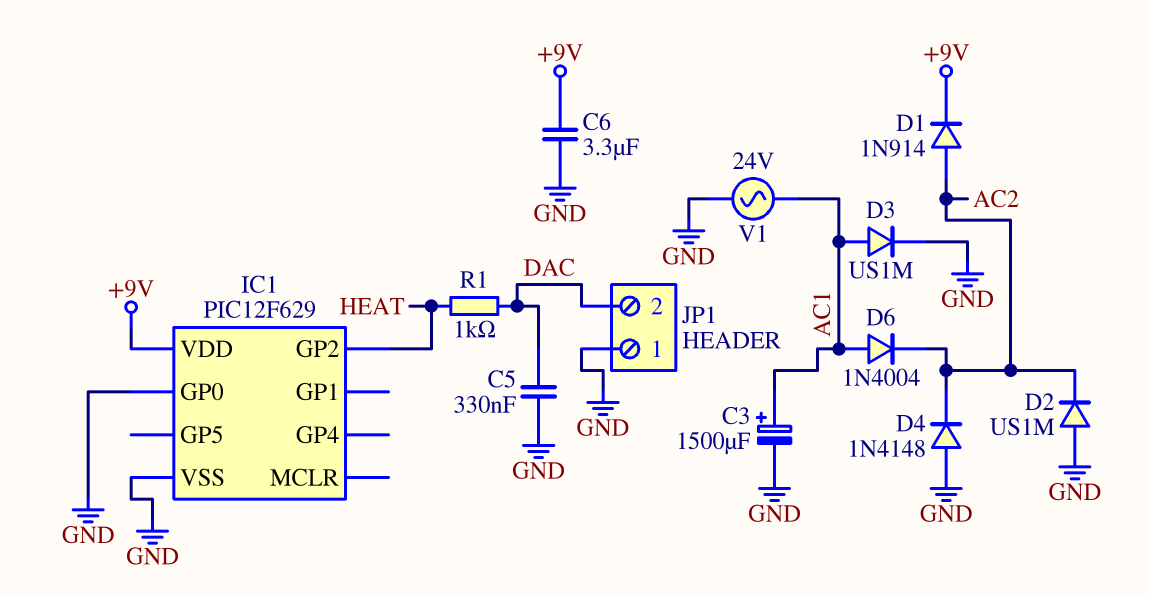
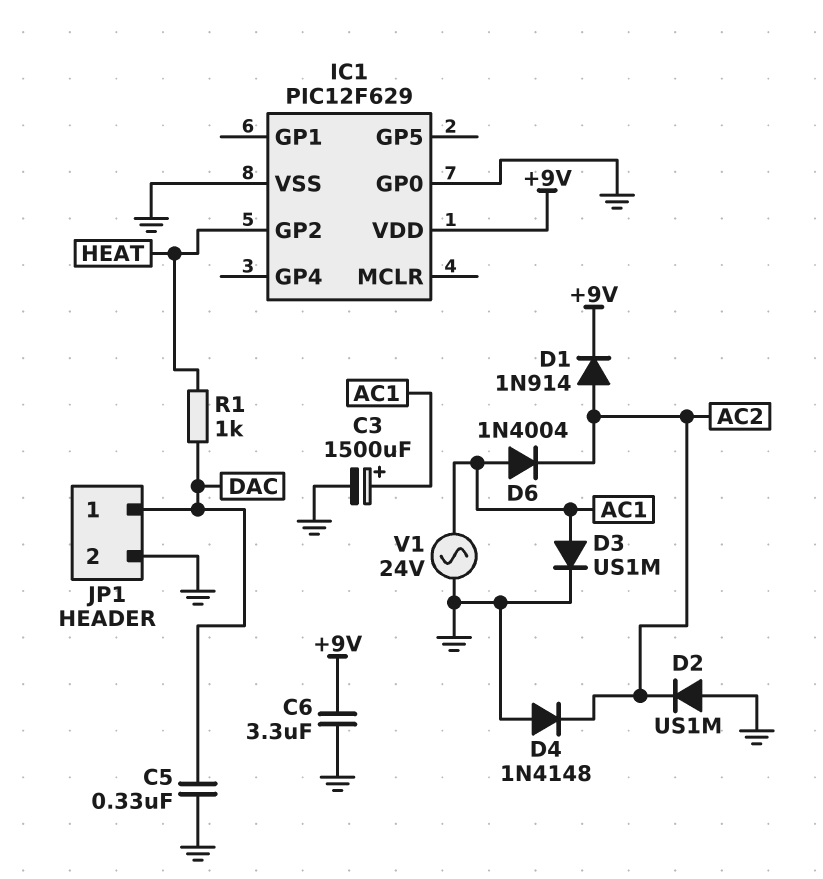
JP1 pin 1: GND -> DAC
JP1 pin 2: DAC -> GND

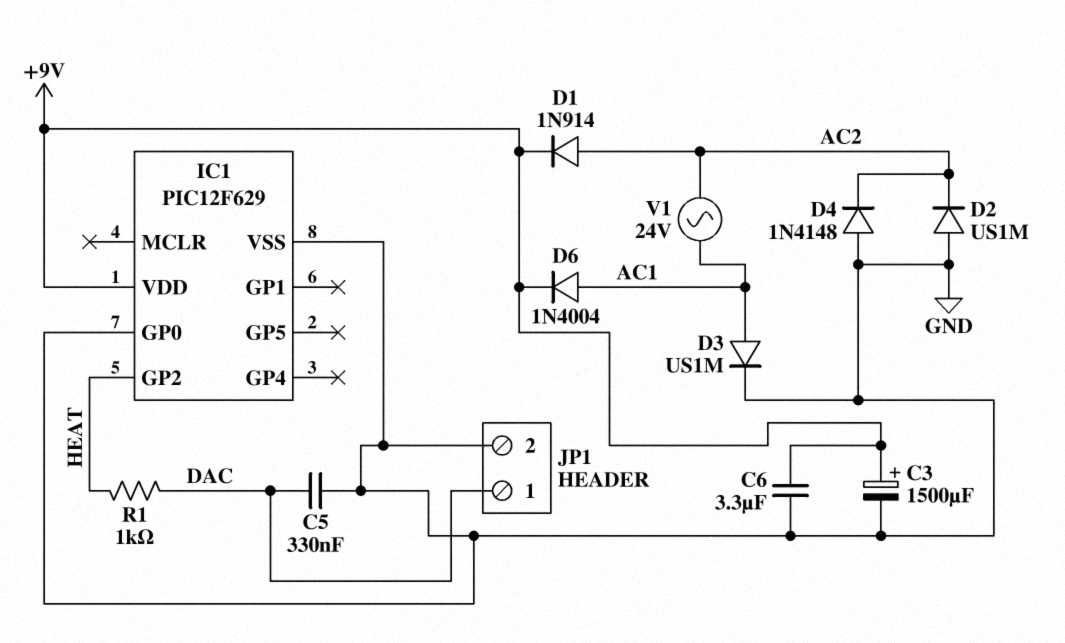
C3: 1500uF (plus AC1, minus GND) -> 1500uF (plus +9V, minus GND)
D6: diode 1N4004 (A AC1, K AC2) -> diode 1N4004 (A AC1, K +9V)
V1: AC 24V (AC1, GND) -> AC 24V (AC1, AC2)

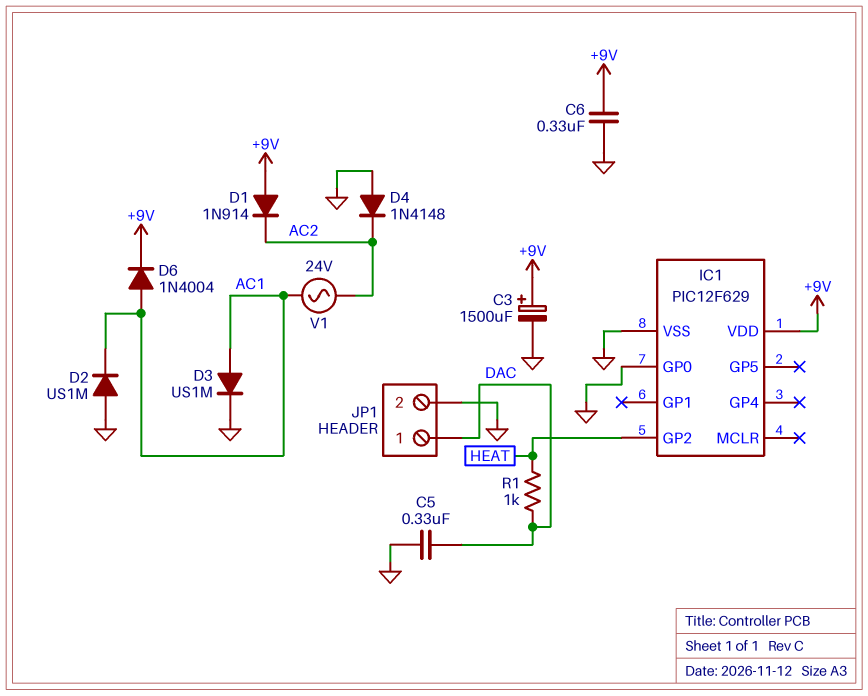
C6: 3.3uF (+9V, GND) -> 330nF (+9V, GND)
D1: diode 1N914 (A AC2, K +9V) -> diode 1N914 (A +9V, K AC2)
D2: diode US1M (A GND, K AC2) -> diode US1M (A GND, K AC1)

